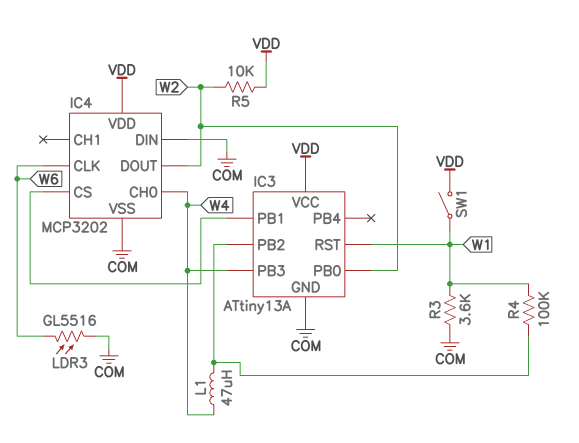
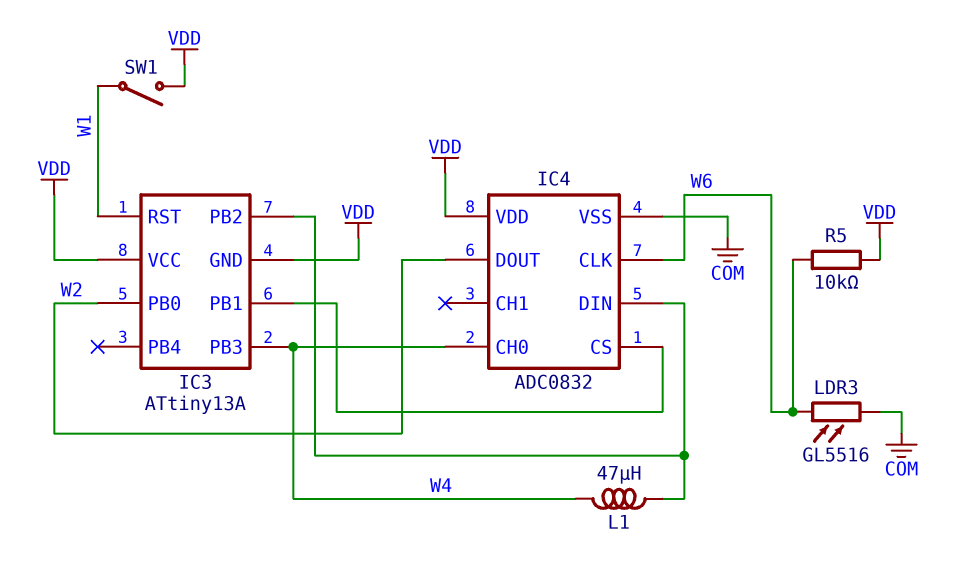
IC3 pin GND: COM -> VDD
IC4: MCP3202 -> ADC0832
IC4 pin DIN: COM -> IC3/PB2
R3: 3.6k (COM, W1) -> none
R4: 100k (IC3/PB2, W1) -> none
R5: 10k (VDD, W2) -> 10k (VDD, W6)

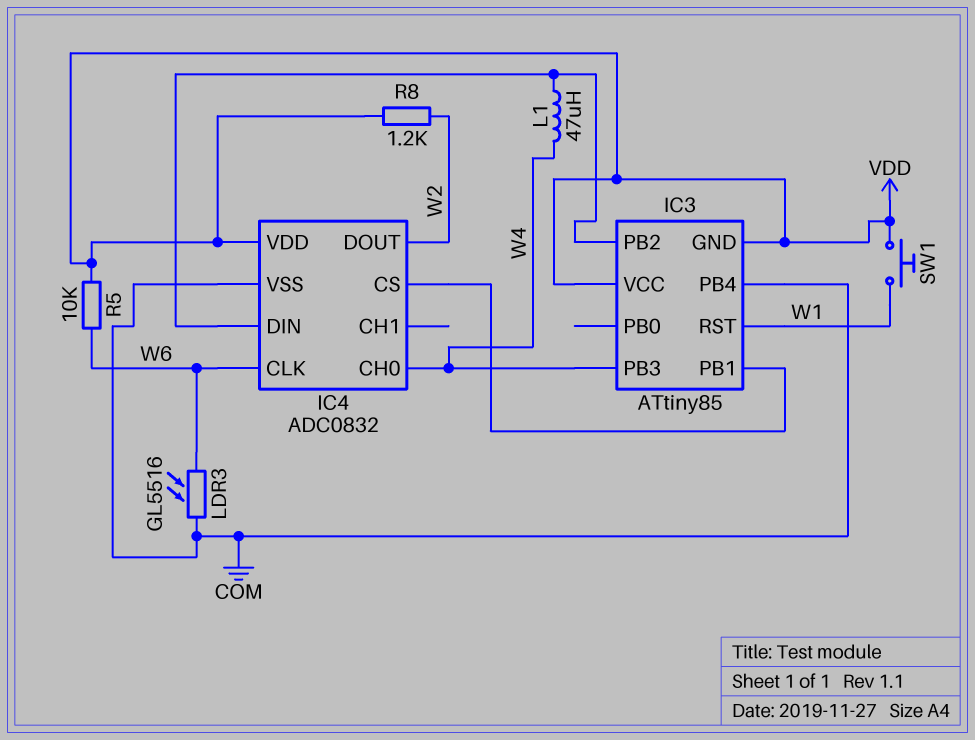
IC3: ATtiny13A -> ATtiny85
IC3 pin PB0: W2 -> none
IC3 pin PB4: none -> COM
R8: none -> 1.2k (VDD, W2)
SW1: switch (VDD, W1) -> button (VDD, W1)

